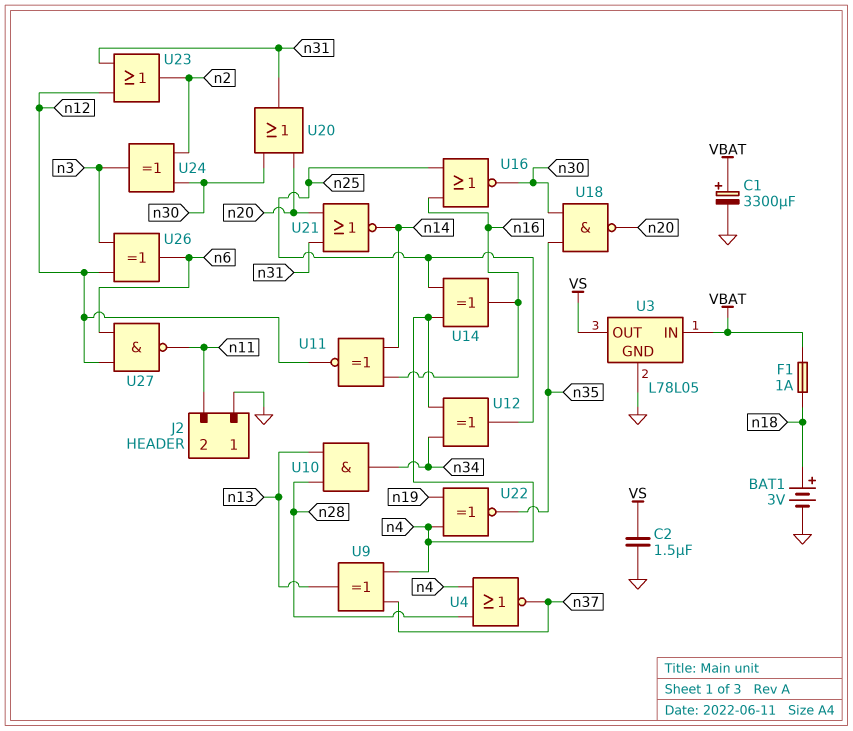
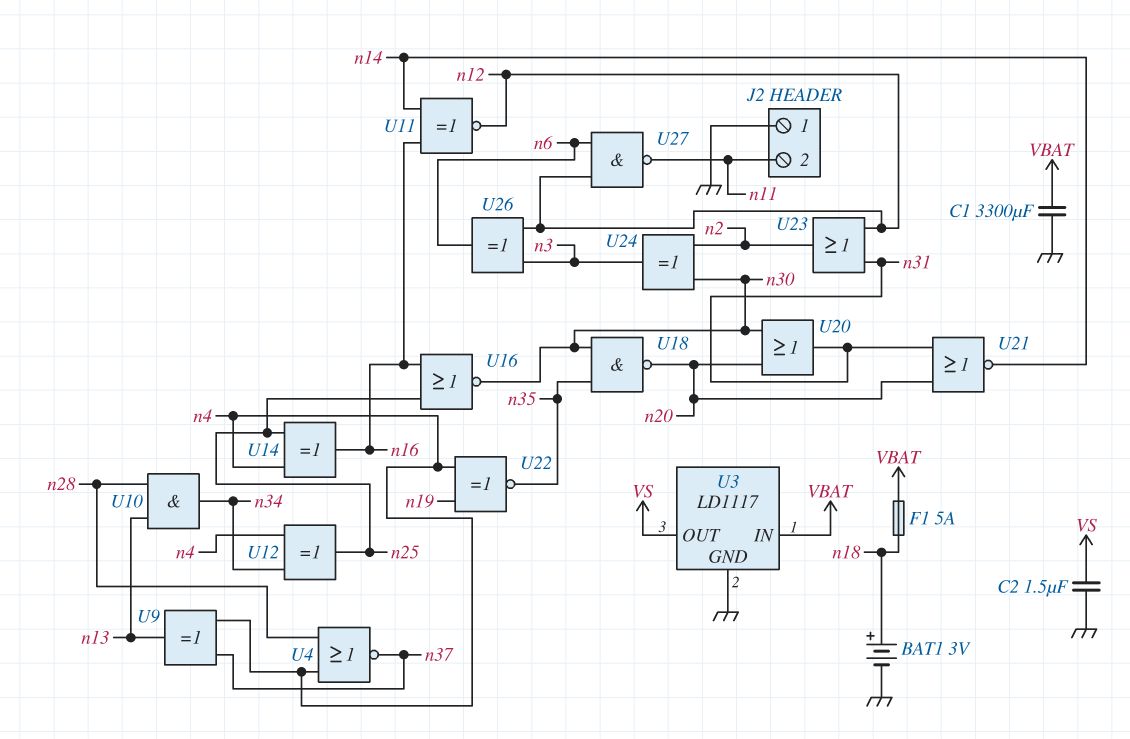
C1: 3300uF (plus VBAT, minus GND) -> 3300uF (GND, VBAT)
F1: 1A (VBAT, n18) -> 5A (VBAT, n18)
U3: L78L05 -> LD1117

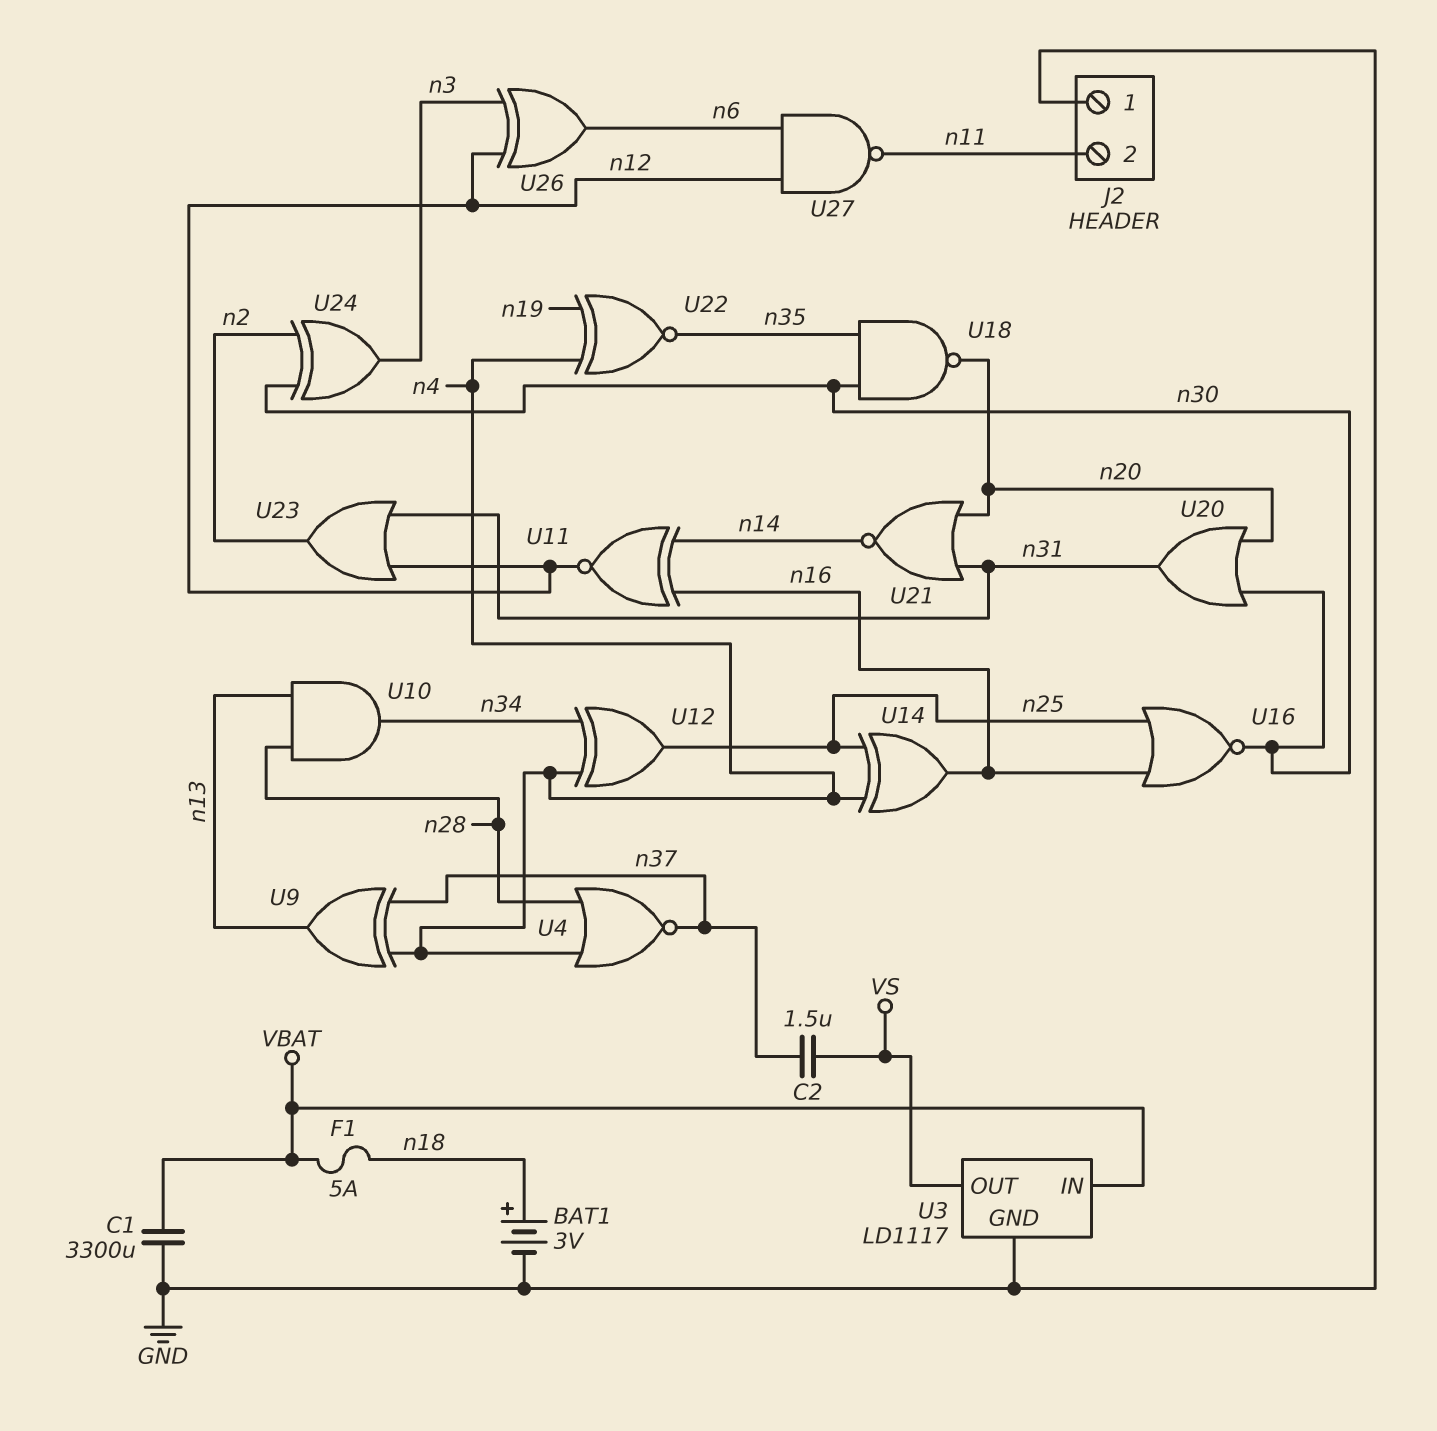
C2: 1.5uF (GND, VS) -> 1.5uF (VS, n37)

